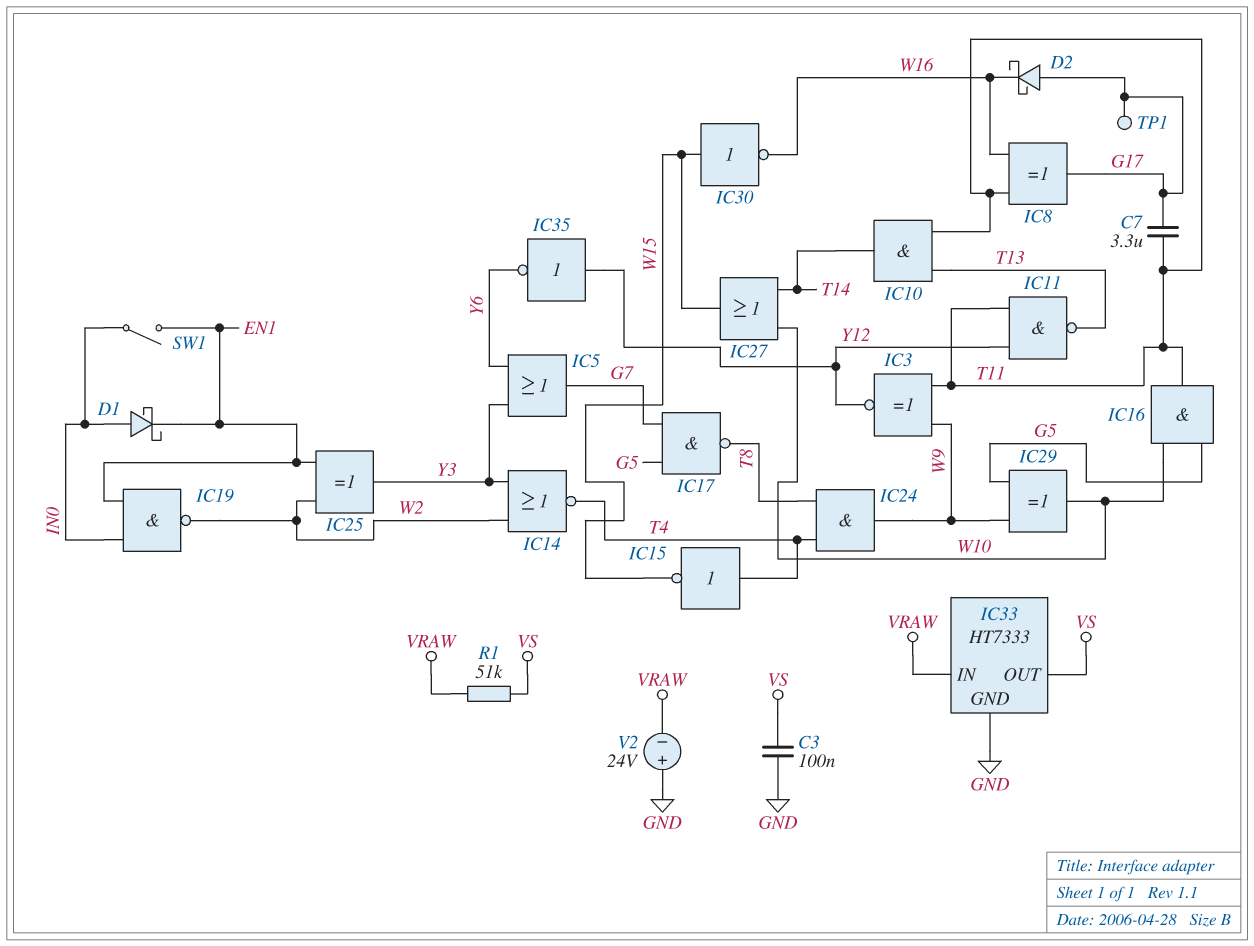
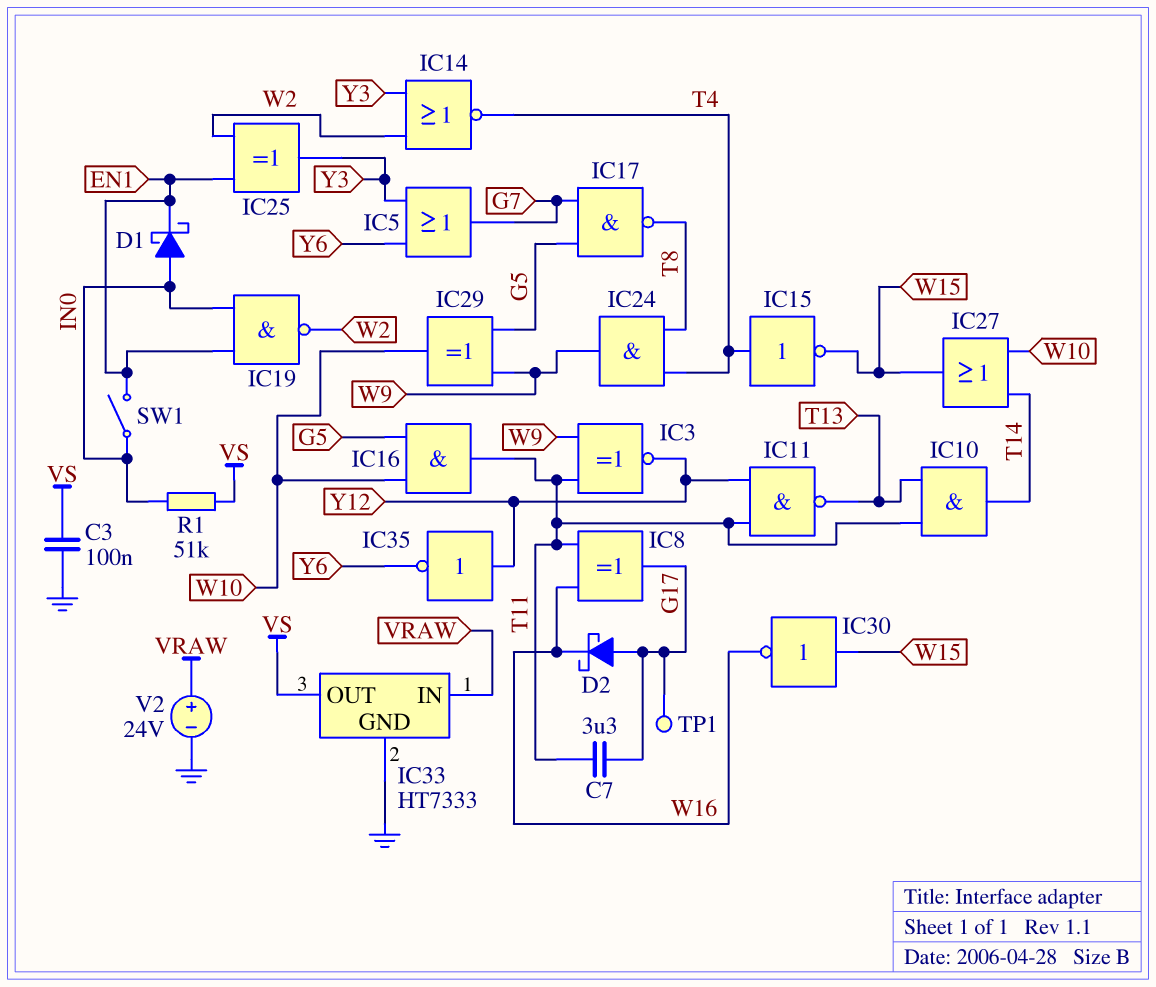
R1: 51k (VRAW, VS) -> 51k (IN0, VS)
V2: 24V (plus GND, minus VRAW) -> 24V (plus VRAW, minus GND)

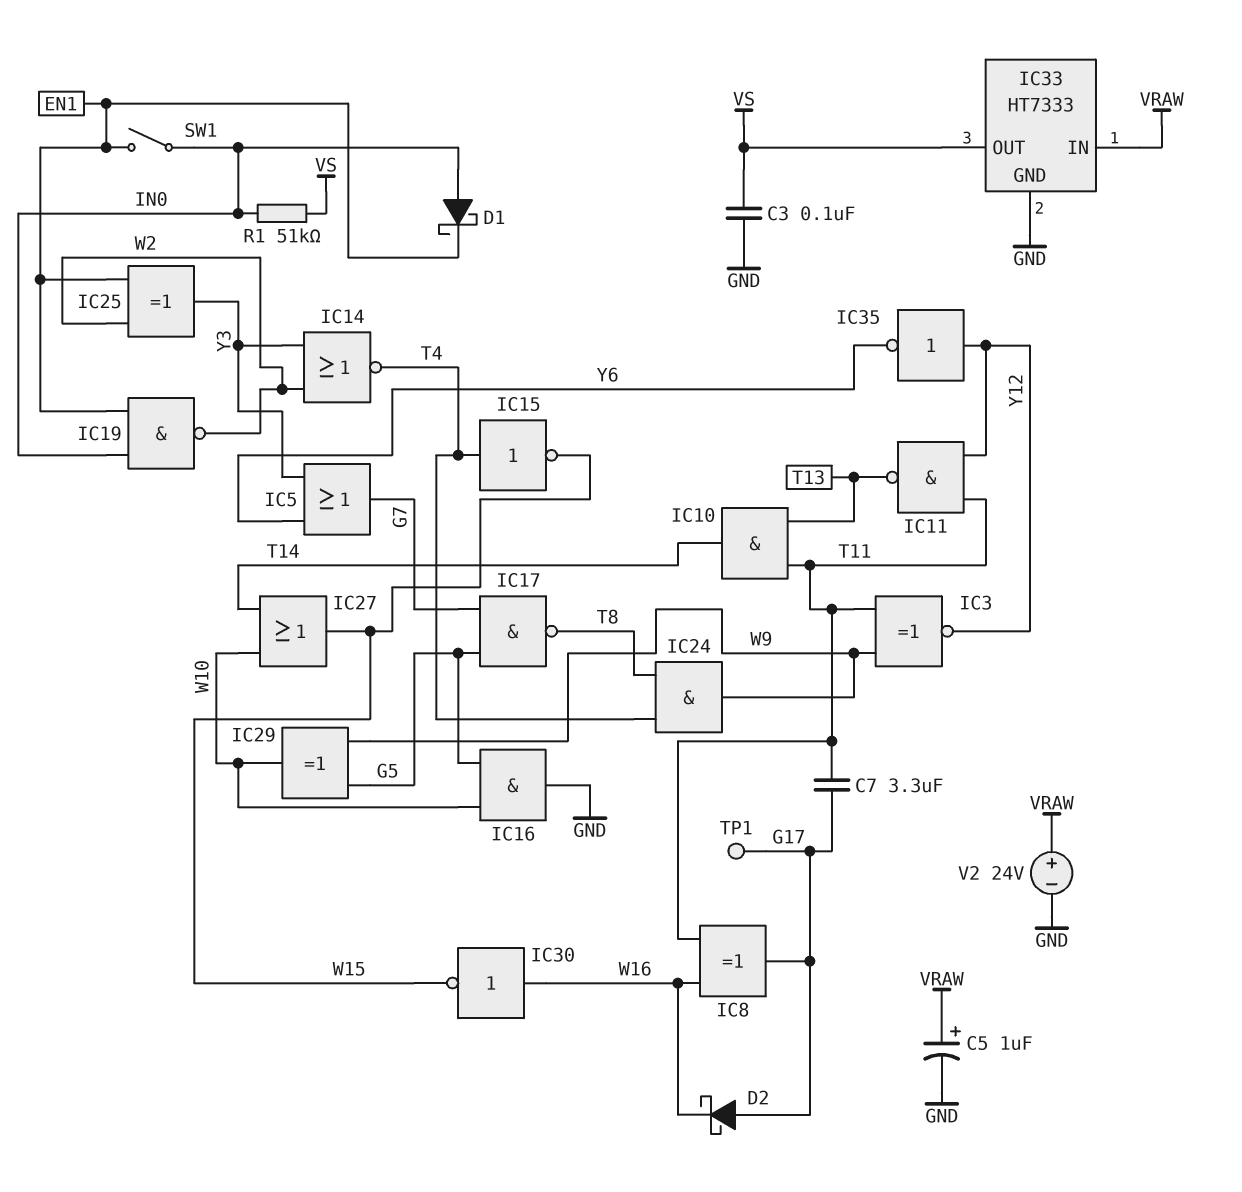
C5: none -> 1uF (plus VRAW, minus GND)
IC16: AND (in G5, in W10, out T11) -> AND (in G5, in W10, out GND)
IC30: NOT (in W15, out W16) -> NOT (in W16, out W15)

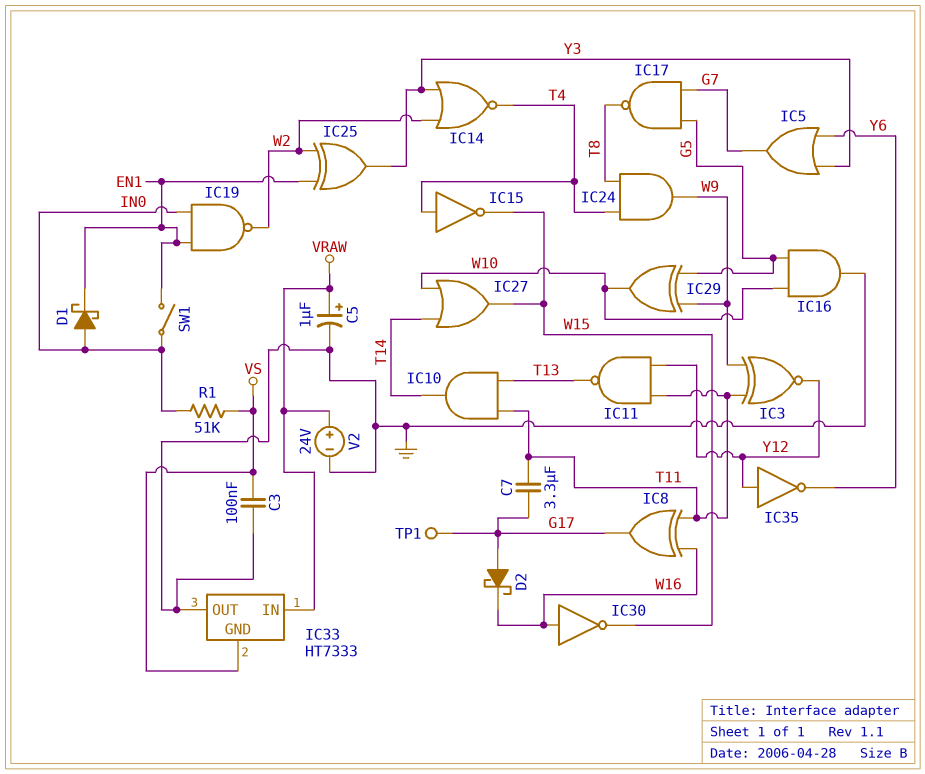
IC33 pin GND: GND -> VS
IC33 pin OUT: VS -> GND

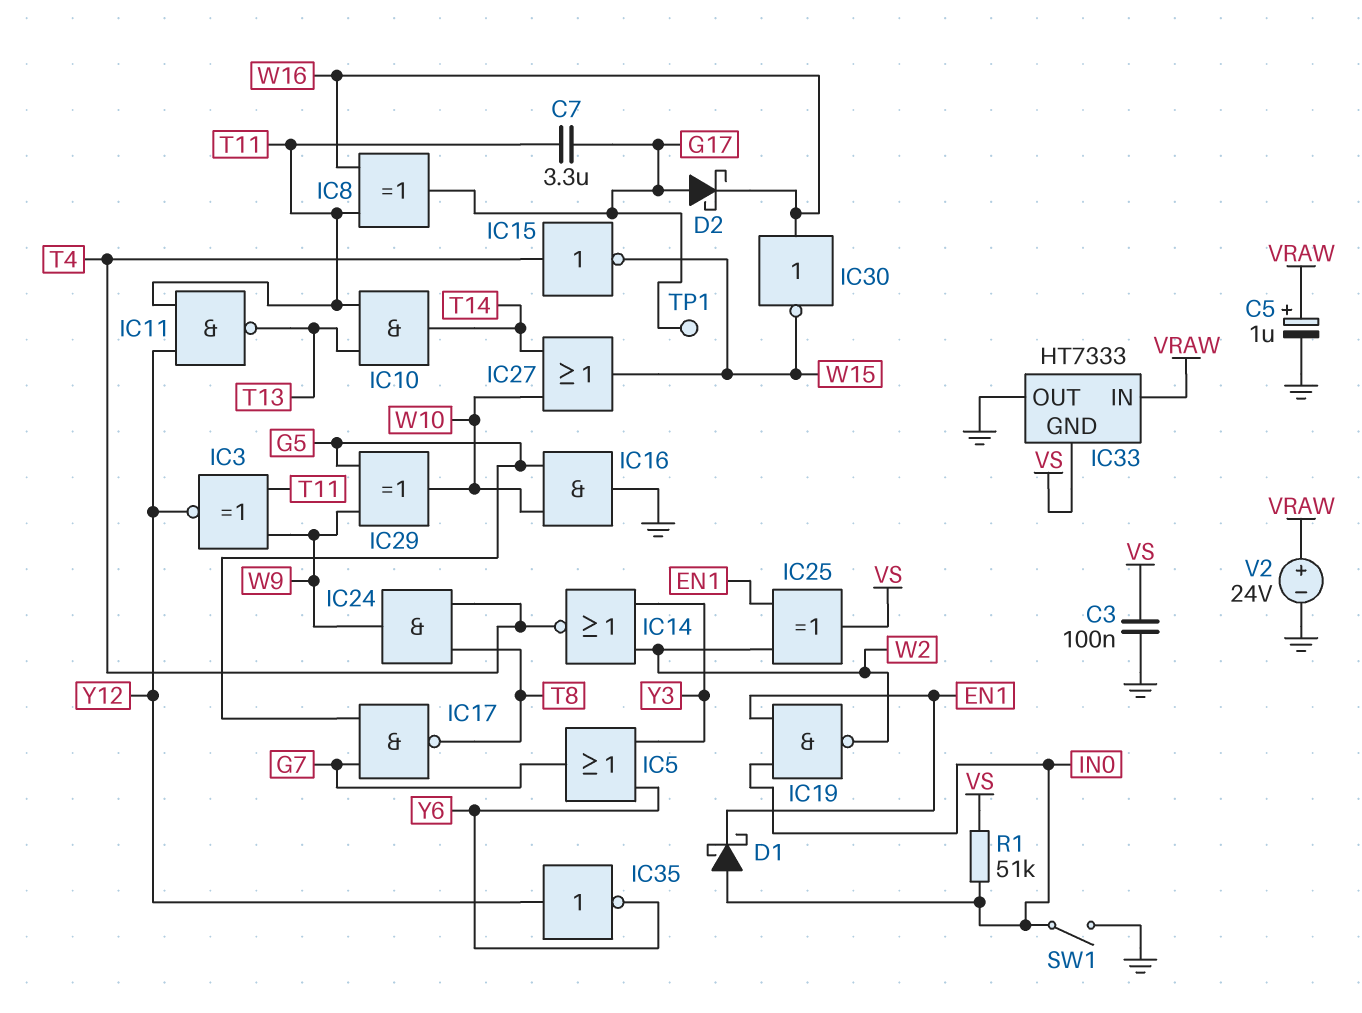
IC25: XOR (in EN1, in W2, out Y3) -> XOR (in EN1, in W2, out VS)
SW1: switch (EN1, IN0) -> switch (GND, IN0)

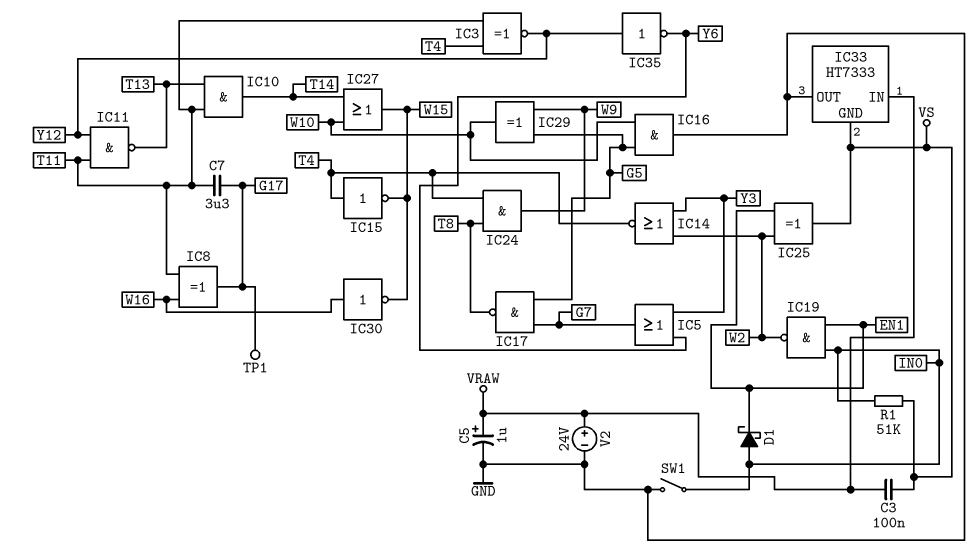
C3: 100nF (GND, VS) -> 100nF (VRAW, VS)
D2: schottky (A G17, K W16) -> none
IC3: XNOR (in T11, in W9, out Y12) -> XNOR (in T4, in T11, out Y12)

